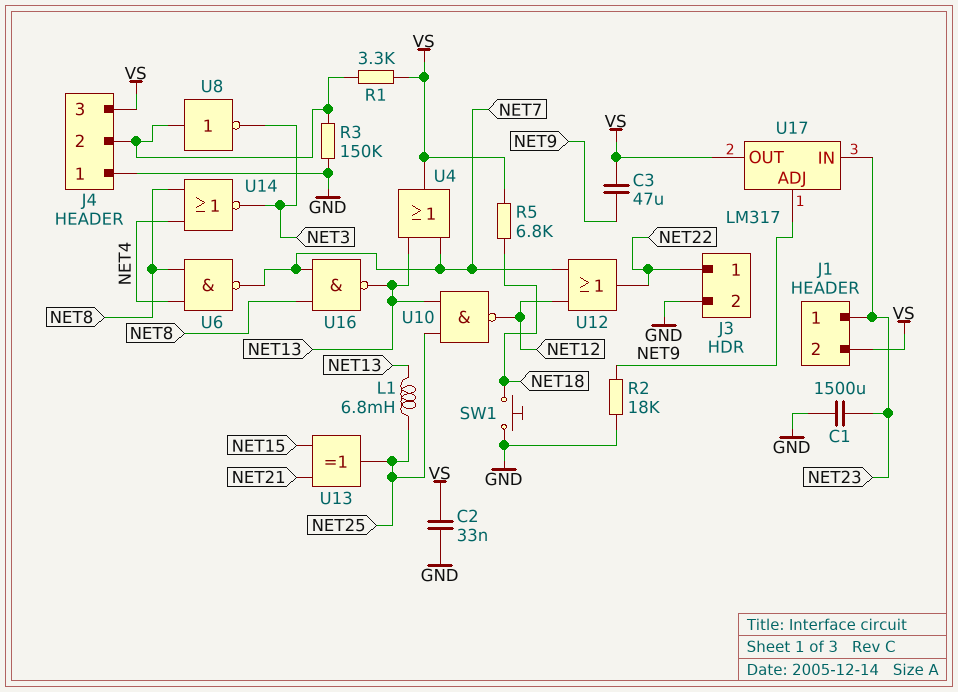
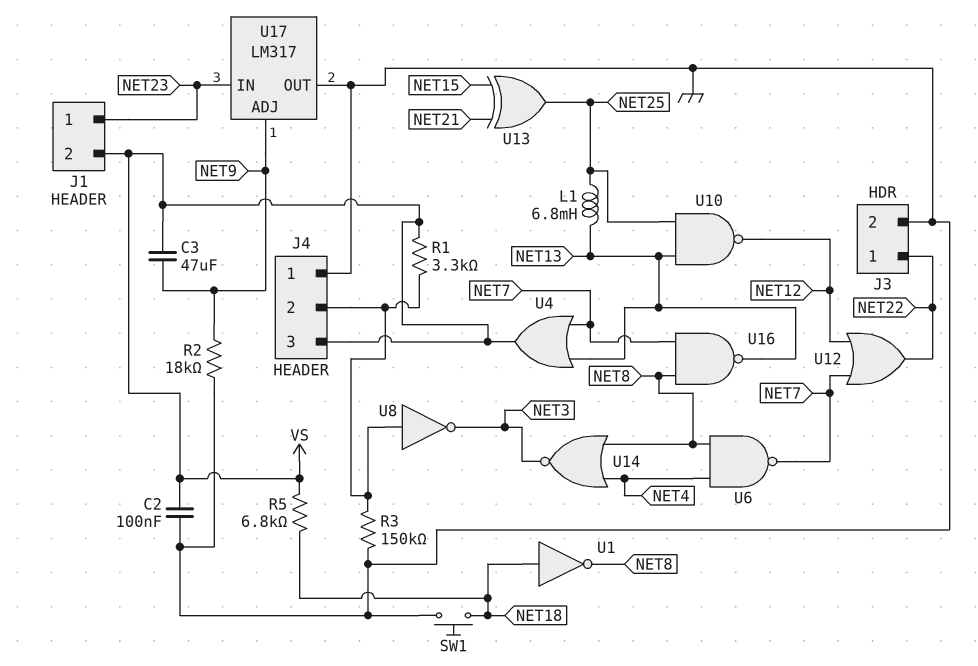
C1: 1500uF (GND, NET23) -> none
C2: 33nF (GND, VS) -> 100nF (GND, VS)
U1: none -> NOT (in NET18, out NET8)
U17 pin OUT: VS -> GND

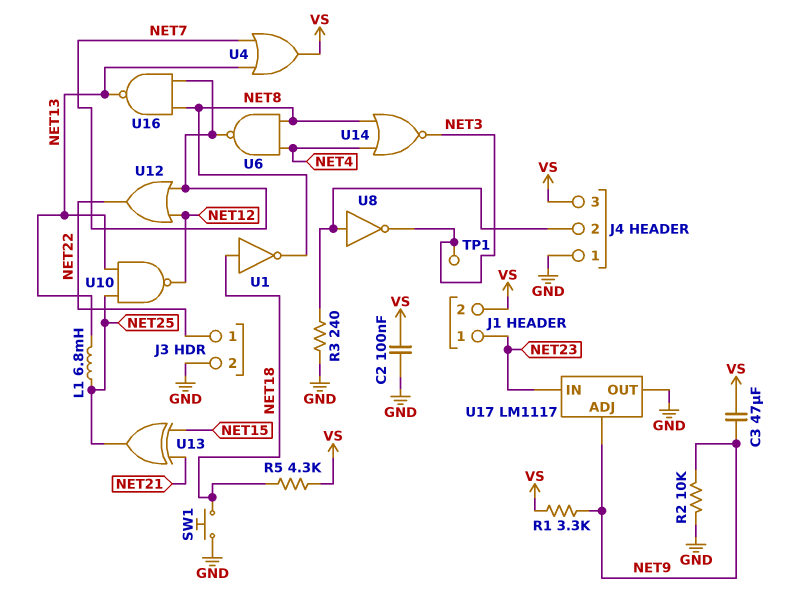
R1: 3.3k (J4/2, VS) -> 3.3k (NET9, VS)
R2: 18k (GND, NET9) -> 10k (GND, NET9)
R3: 150k (GND, J4/2) -> 240 (GND, J4/2)
R5: 6.8k (NET18, VS) -> 4.3k (NET18, VS)
TP1: none -> test point (NET3)
U17: LM317 -> LM1117

